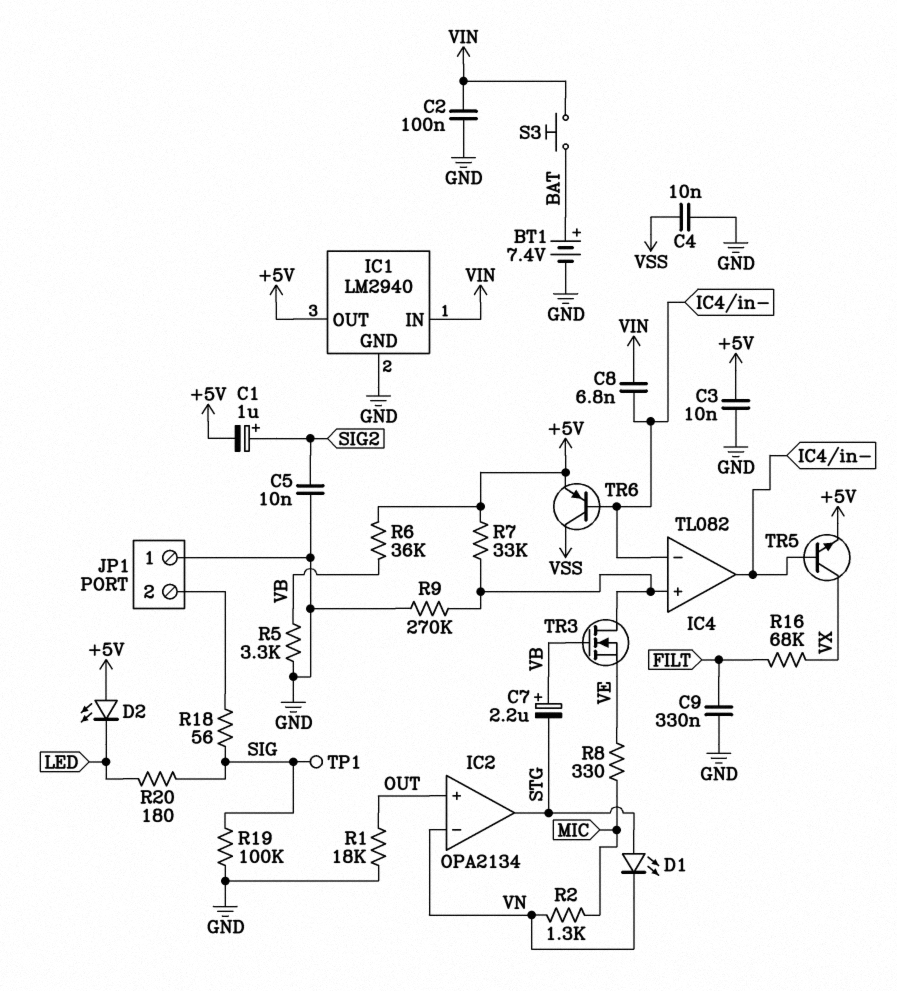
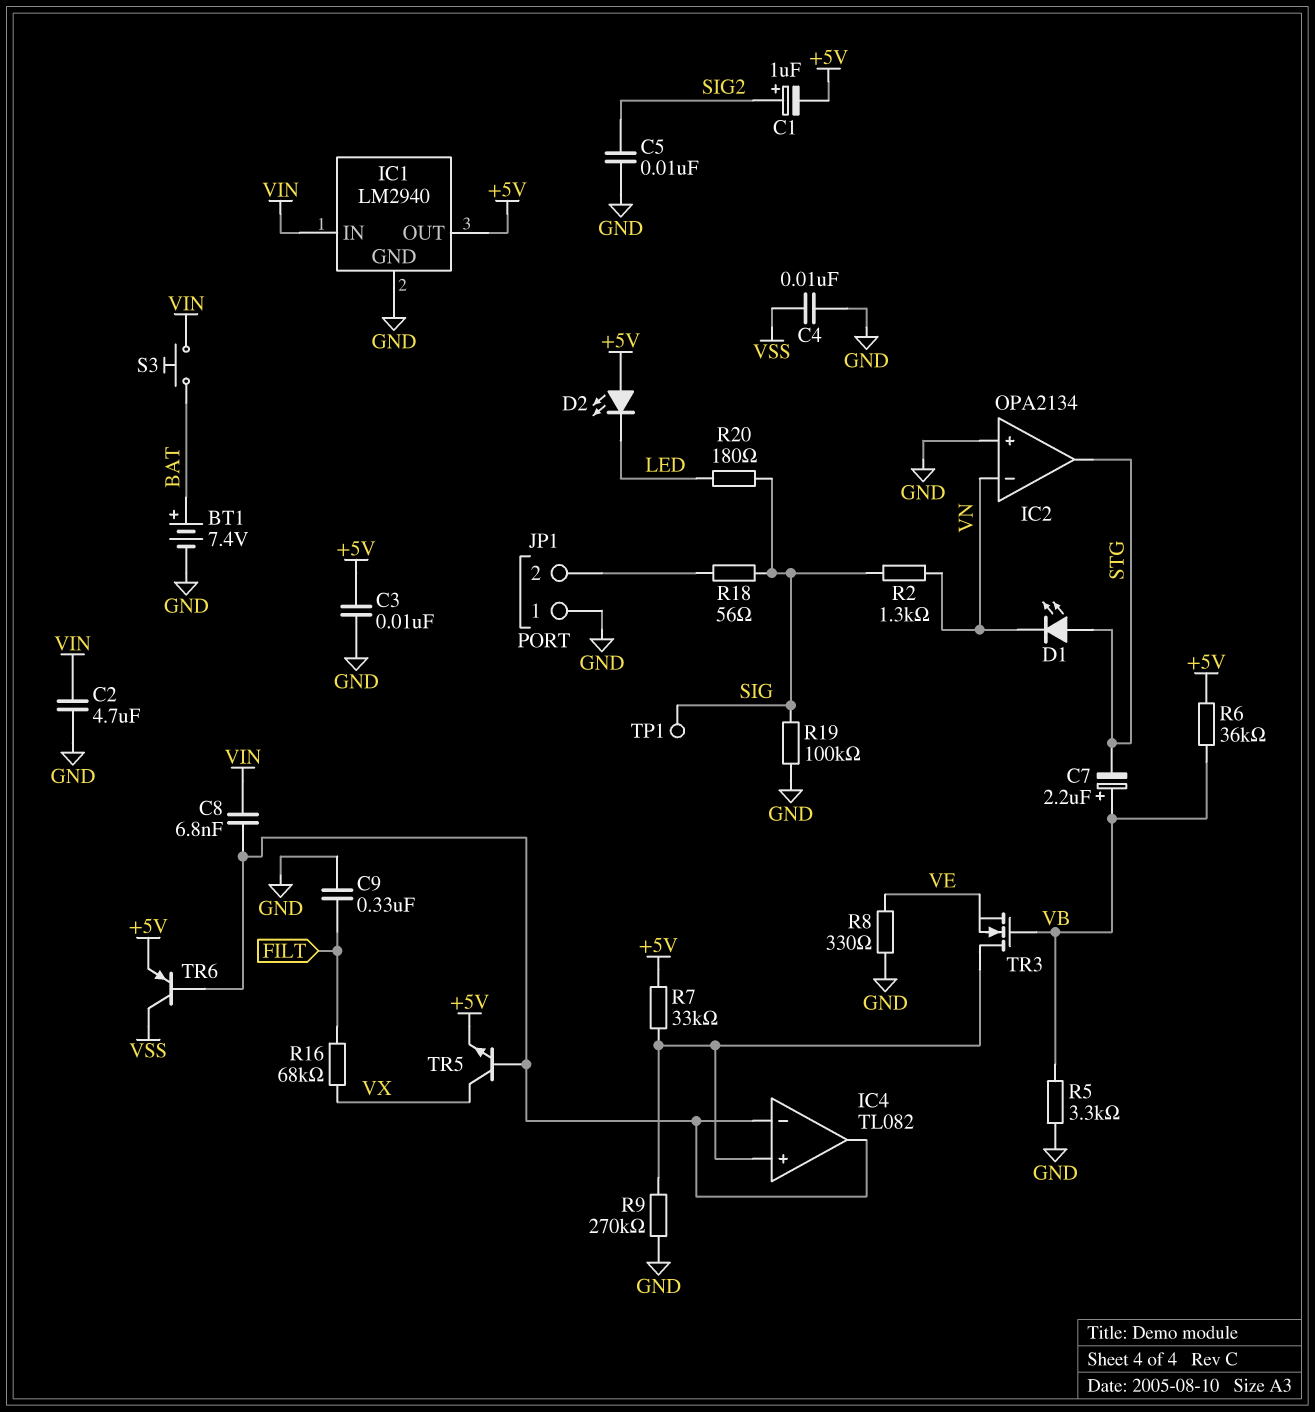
C2: 100nF (GND, VIN) -> 4.7uF (GND, VIN)
IC2 pin in+: OUT -> GND
R1: 18k (GND, OUT) -> none
R2: 1.3k (MIC, VN) -> 1.3k (SIG, VN)
R8: 330 (MIC, VE) -> 330 (GND, VE)

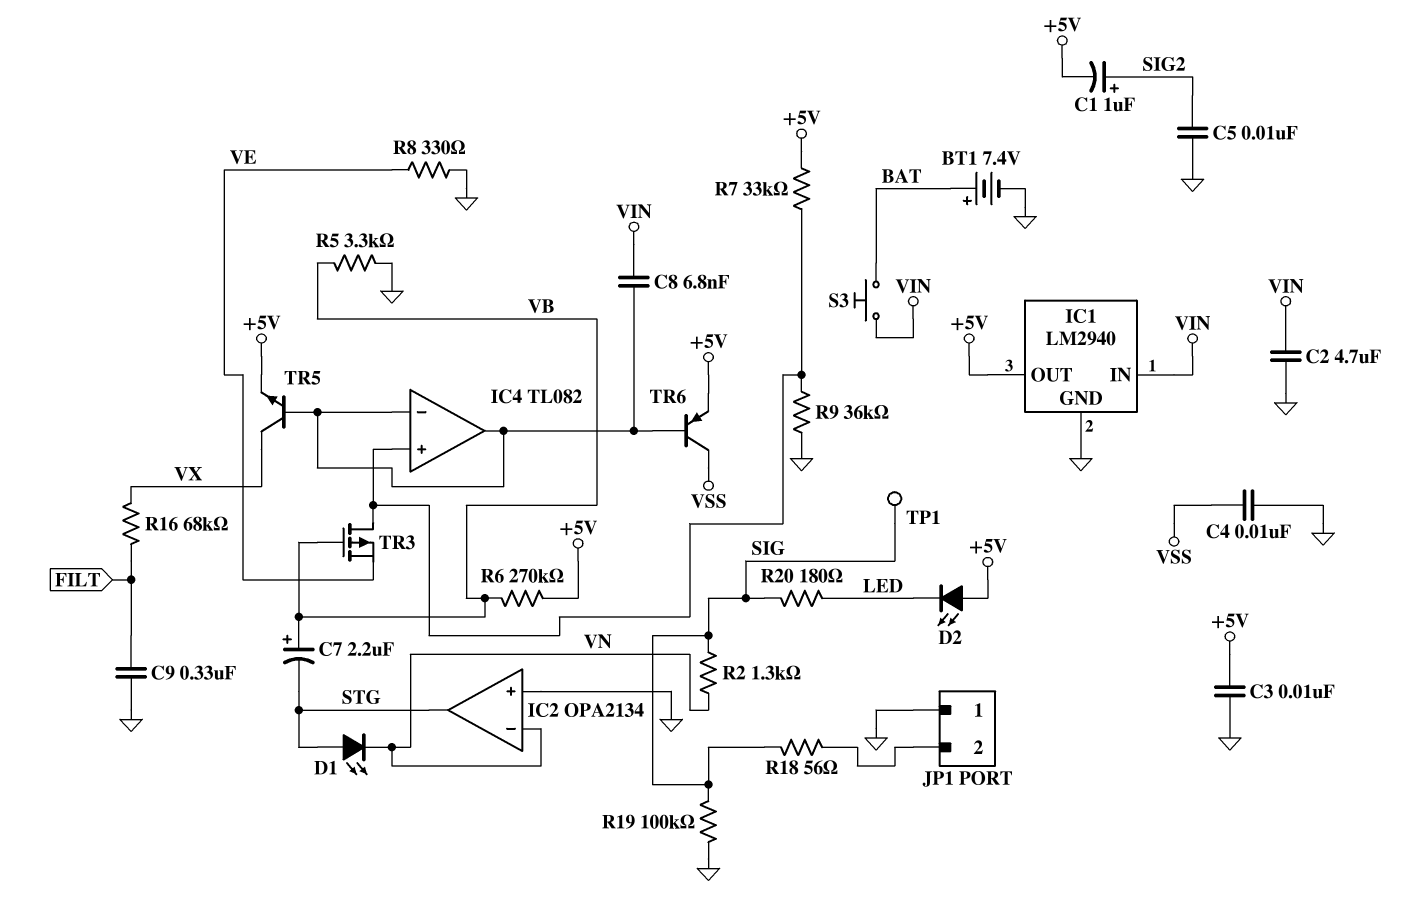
R6: 36k (+5V, VB) -> 270k (+5V, VB)
R9: 270k (GND, IC4/in+) -> 36k (GND, IC4/in+)
TR3: NMOS (G VB, D IC4/in+, S VE) -> PMOS (G VB, D IC4/in+, S VE)

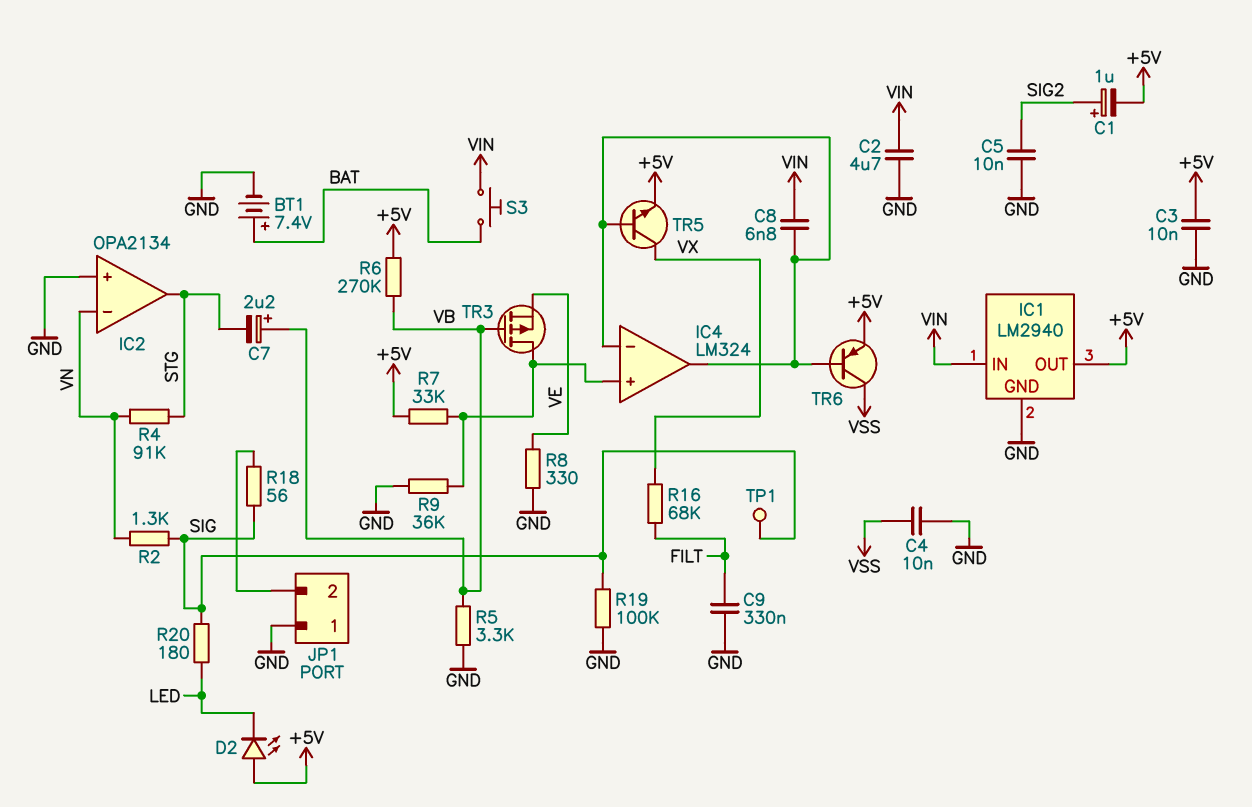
D1: LED (A STG, K VN) -> none
IC4: TL082 -> LM324
R4: none -> 91k (STG, VN)

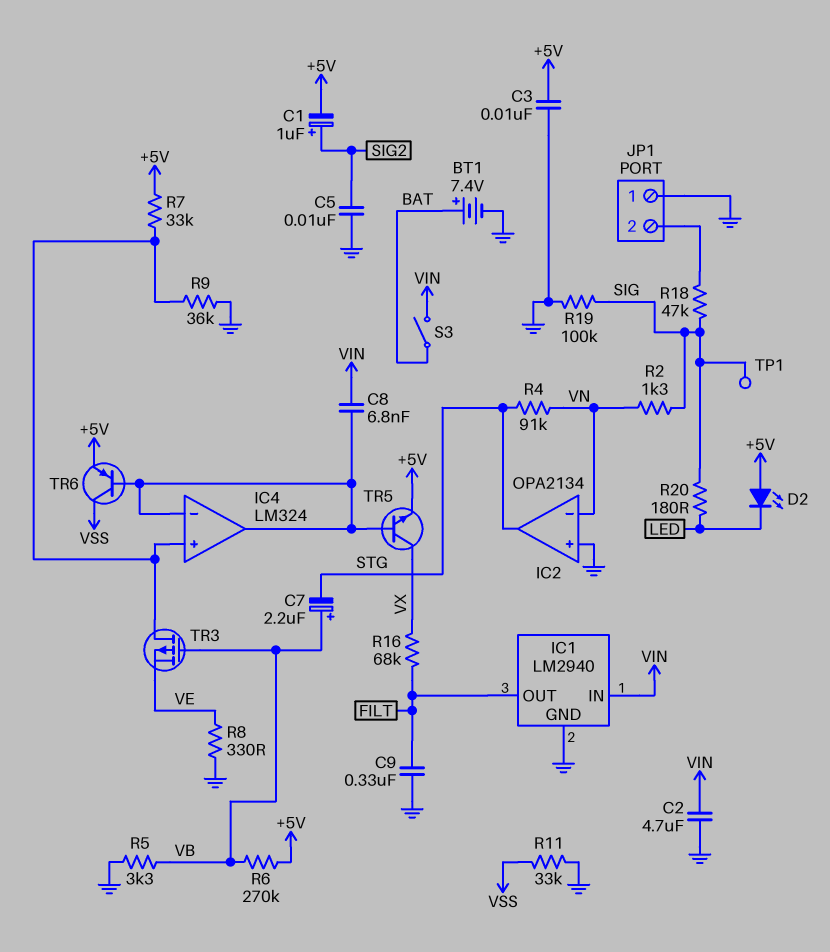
C4: 10nF (GND, VSS) -> none
IC1 pin OUT: +5V -> FILT
R11: none -> 33k (GND, VSS)
R18: 56 (JP1/2, SIG) -> 47k (JP1/2, SIG)
S3: button (BAT, VIN) -> switch (BAT, VIN)

